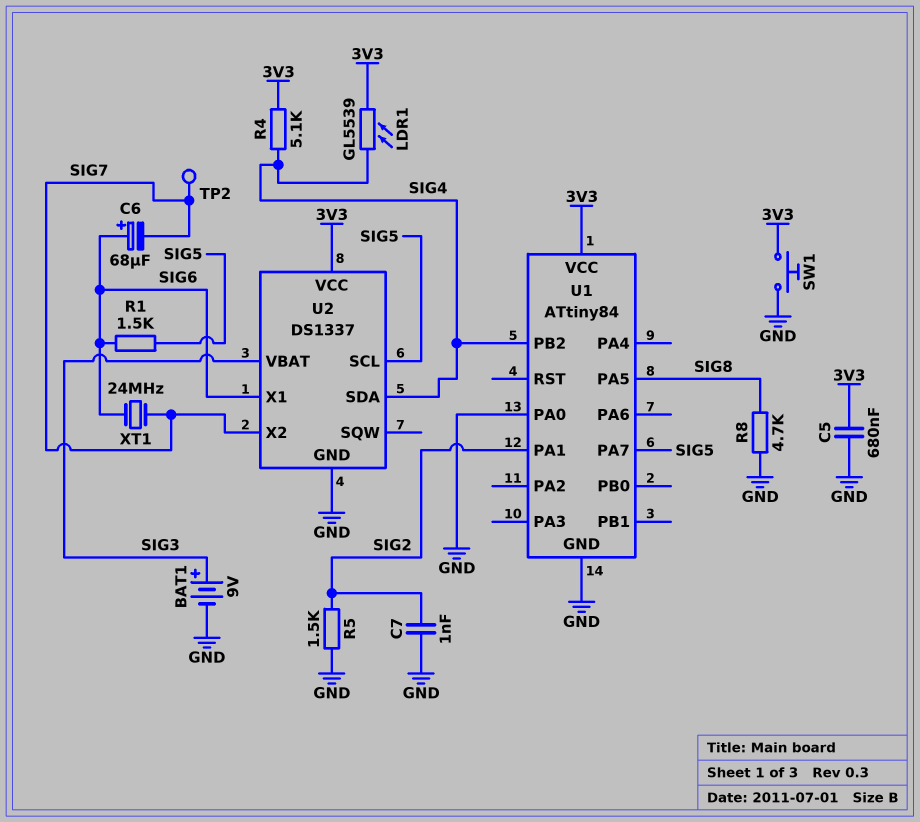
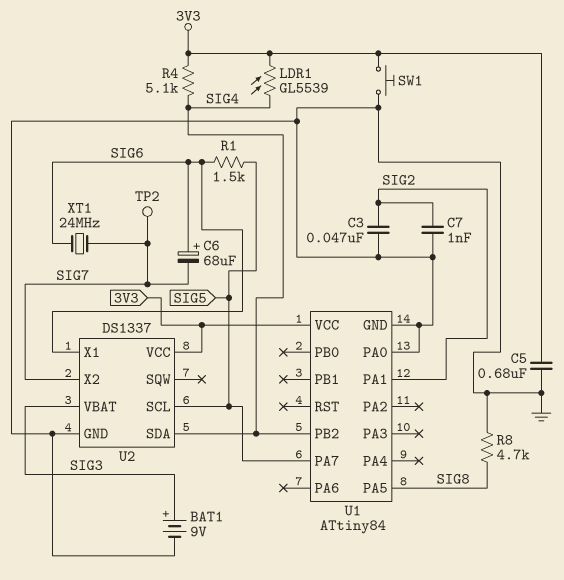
C3: none -> 47nF (GND, SIG2)
R5: 1.5k (GND, SIG2) -> none

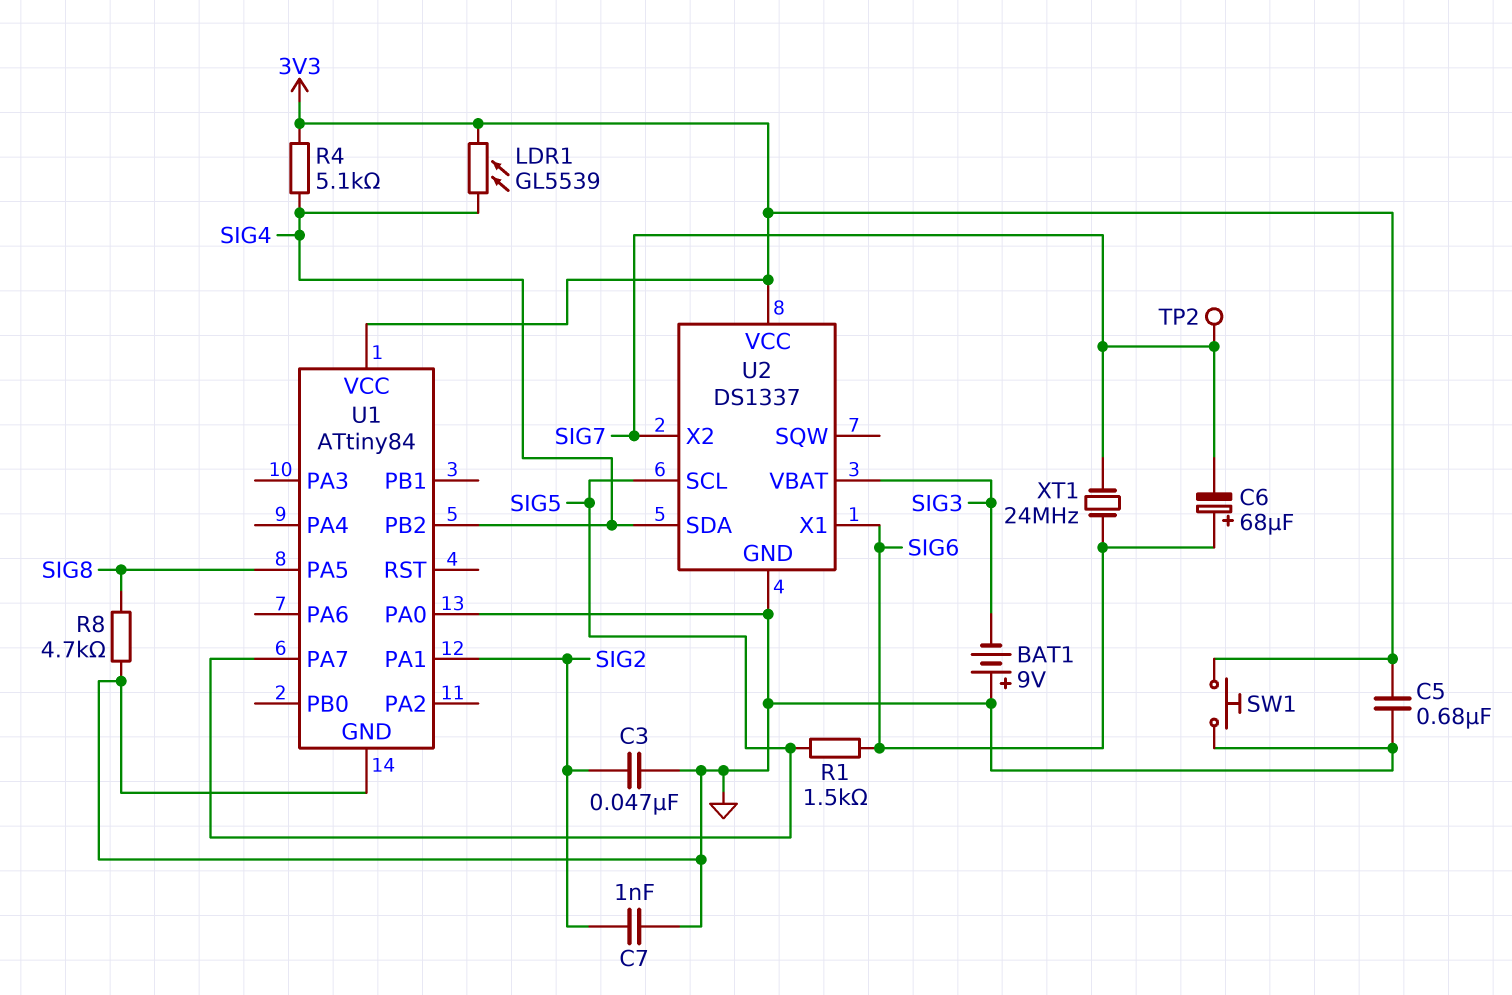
BAT1: 9V (plus SIG3, minus GND) -> 9V (plus GND, minus SIG3)

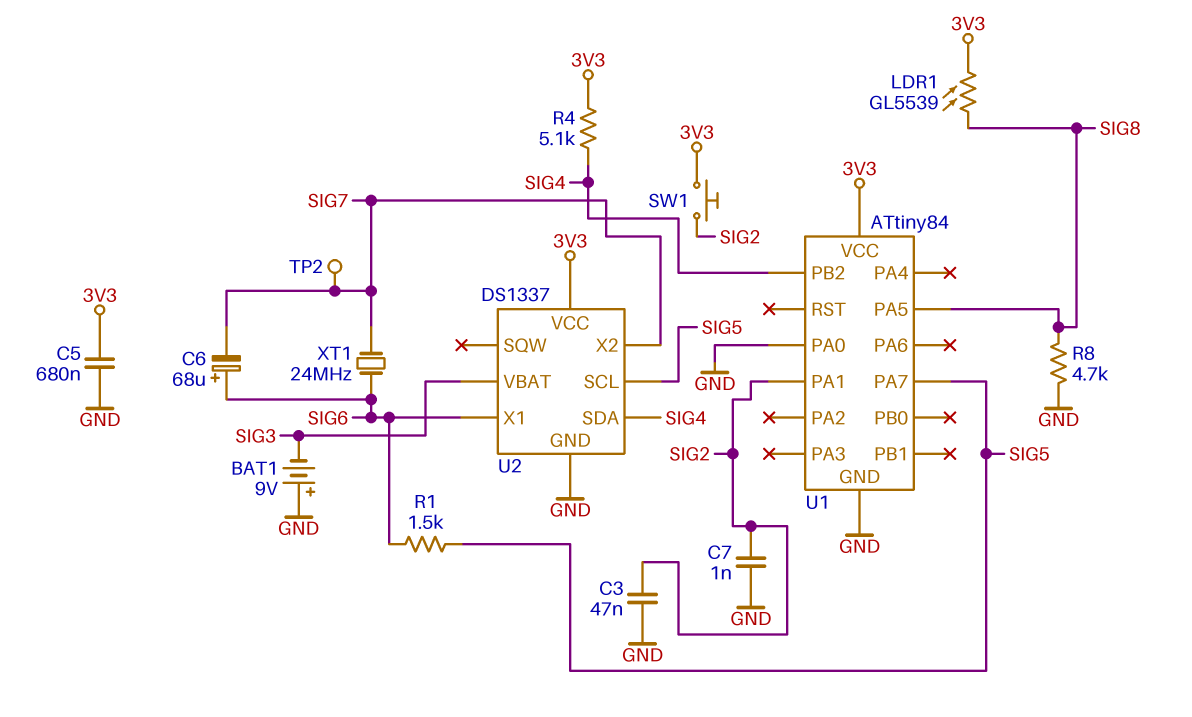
LDR1: GL5539 (3V3, SIG4) -> GL5539 (3V3, SIG8)
SW1: button (3V3, GND) -> button (3V3, SIG2)

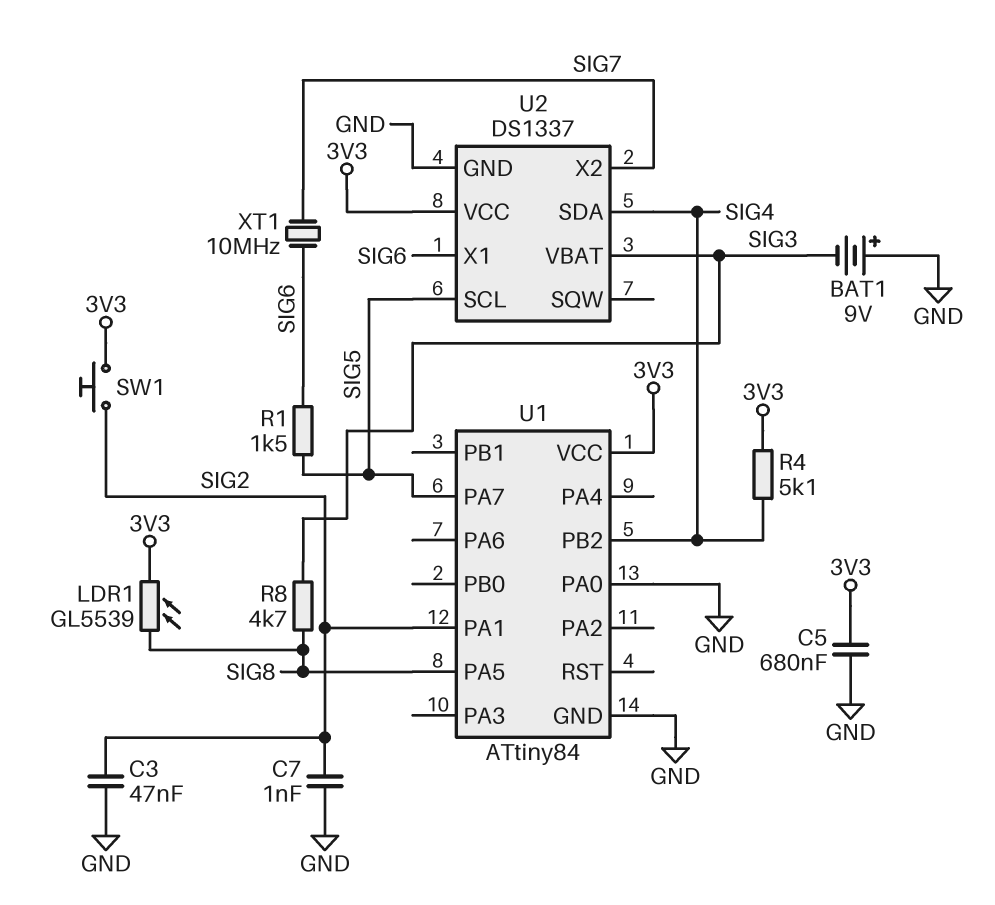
C6: 68uF (plus SIG6, minus SIG7) -> none
R8: 4.7k (GND, SIG8) -> 4.7k (SIG3, SIG8)
TP2: test point (SIG7) -> none
XT1: 24MHz (SIG6, SIG7) -> 10MHz (SIG6, SIG7)

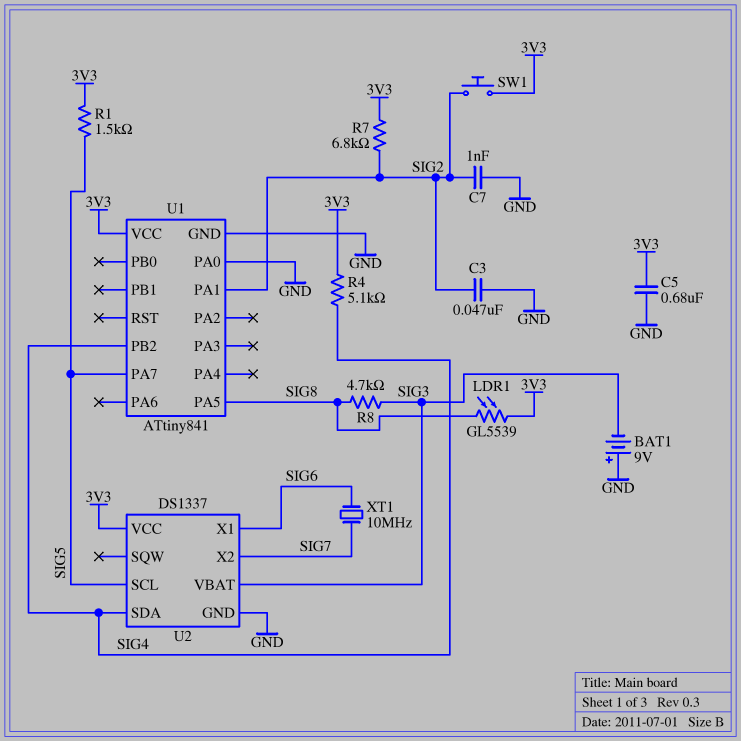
R1: 1.5k (SIG5, SIG6) -> 1.5k (3V3, SIG5)
R7: none -> 6.8k (3V3, SIG2)
U1: ATtiny84 -> ATtiny841

